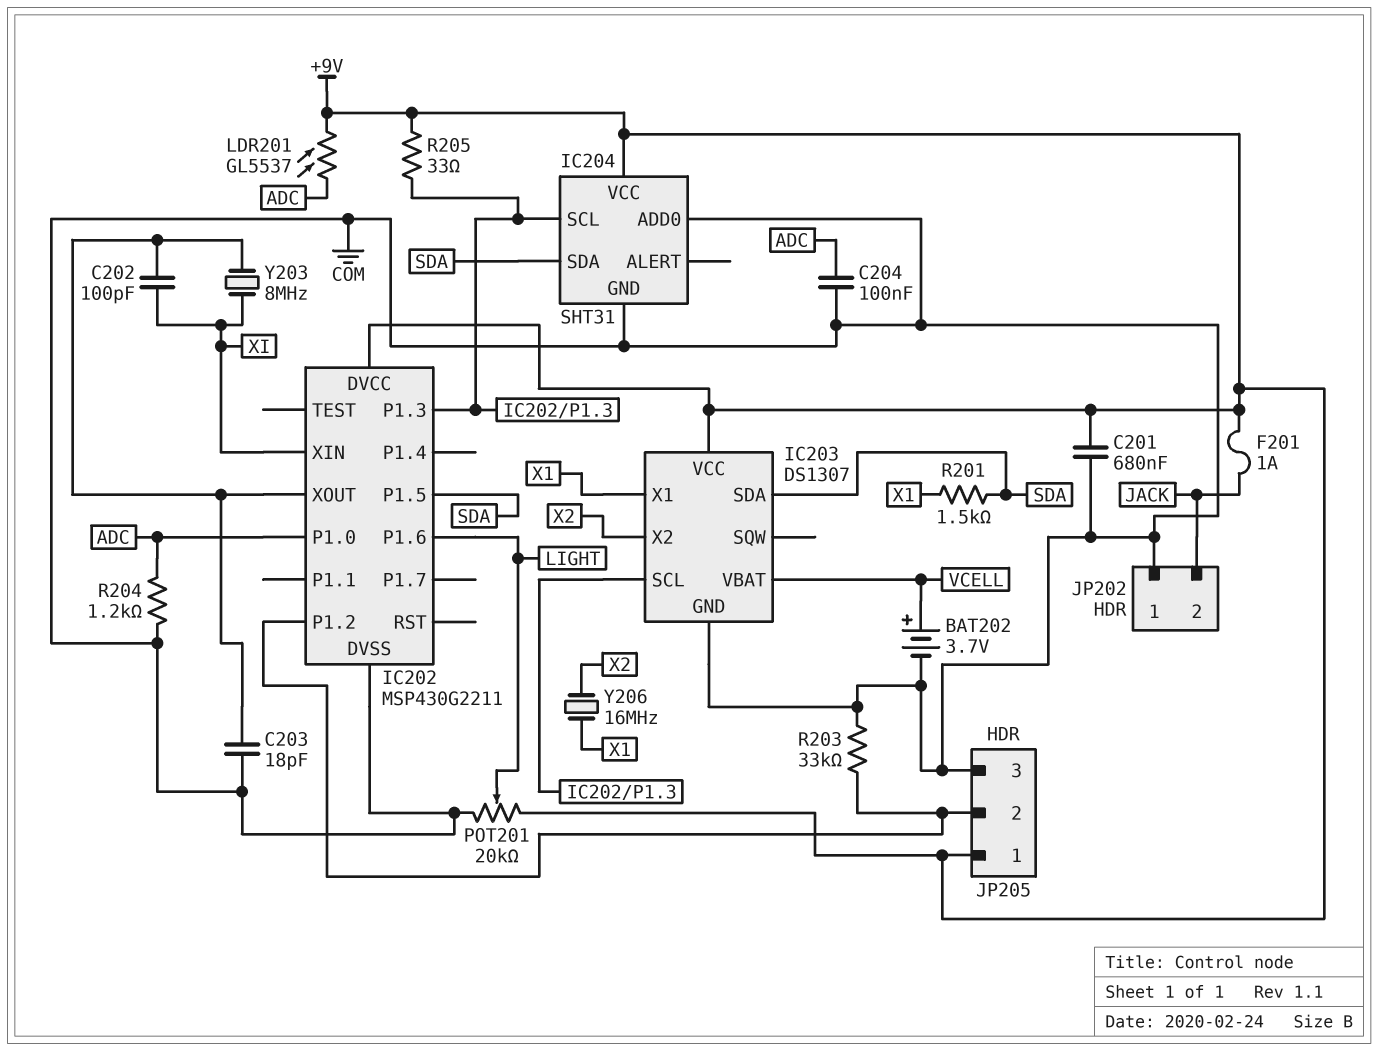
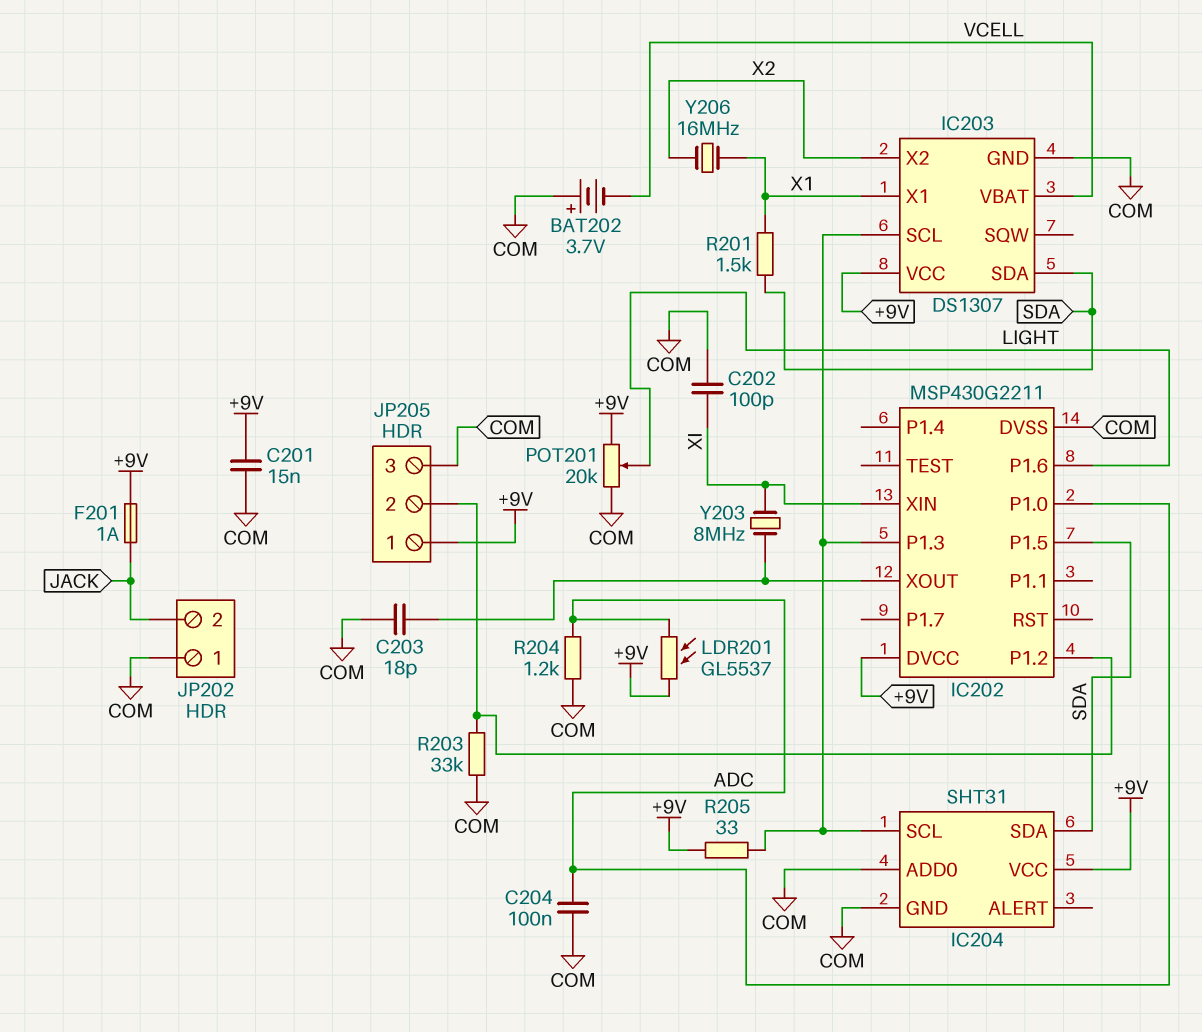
BAT202: 3.7V (plus VCELL, minus COM) -> 3.7V (plus COM, minus VCELL)
C201: 680nF (+9V, COM) -> 15nF (+9V, COM)
C202: 100pF (IC202/XOUT, XI) -> 100pF (COM, XI)

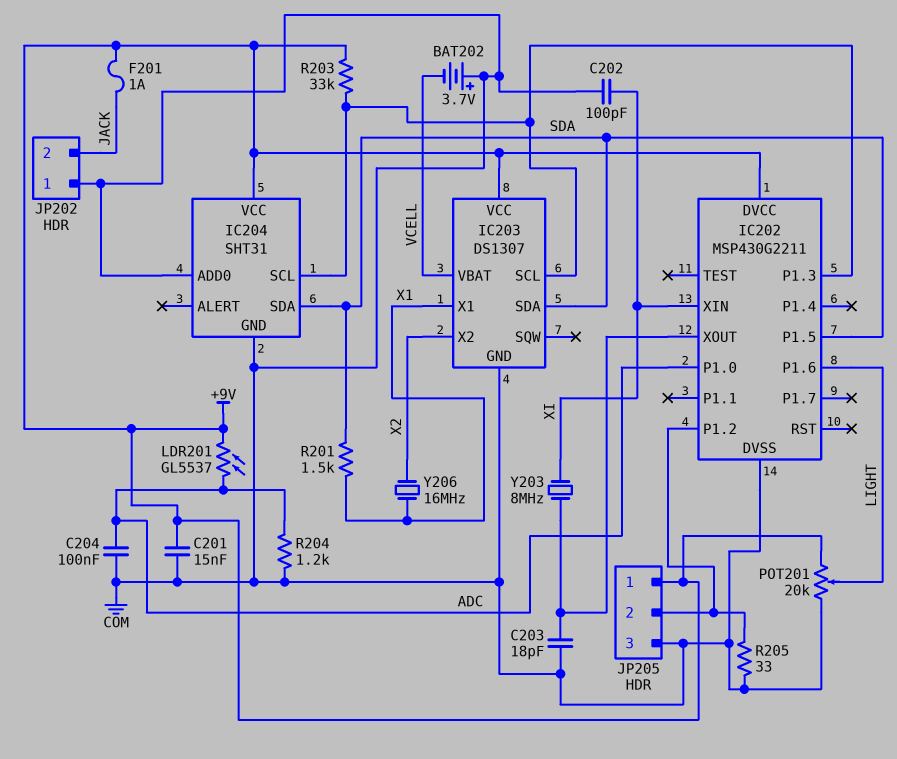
R203: 33k (COM, IC202/P1.2) -> 33k (+9V, IC202/P1.3)
R205: 33 (+9V, IC202/P1.3) -> 33 (COM, IC202/P1.2)

